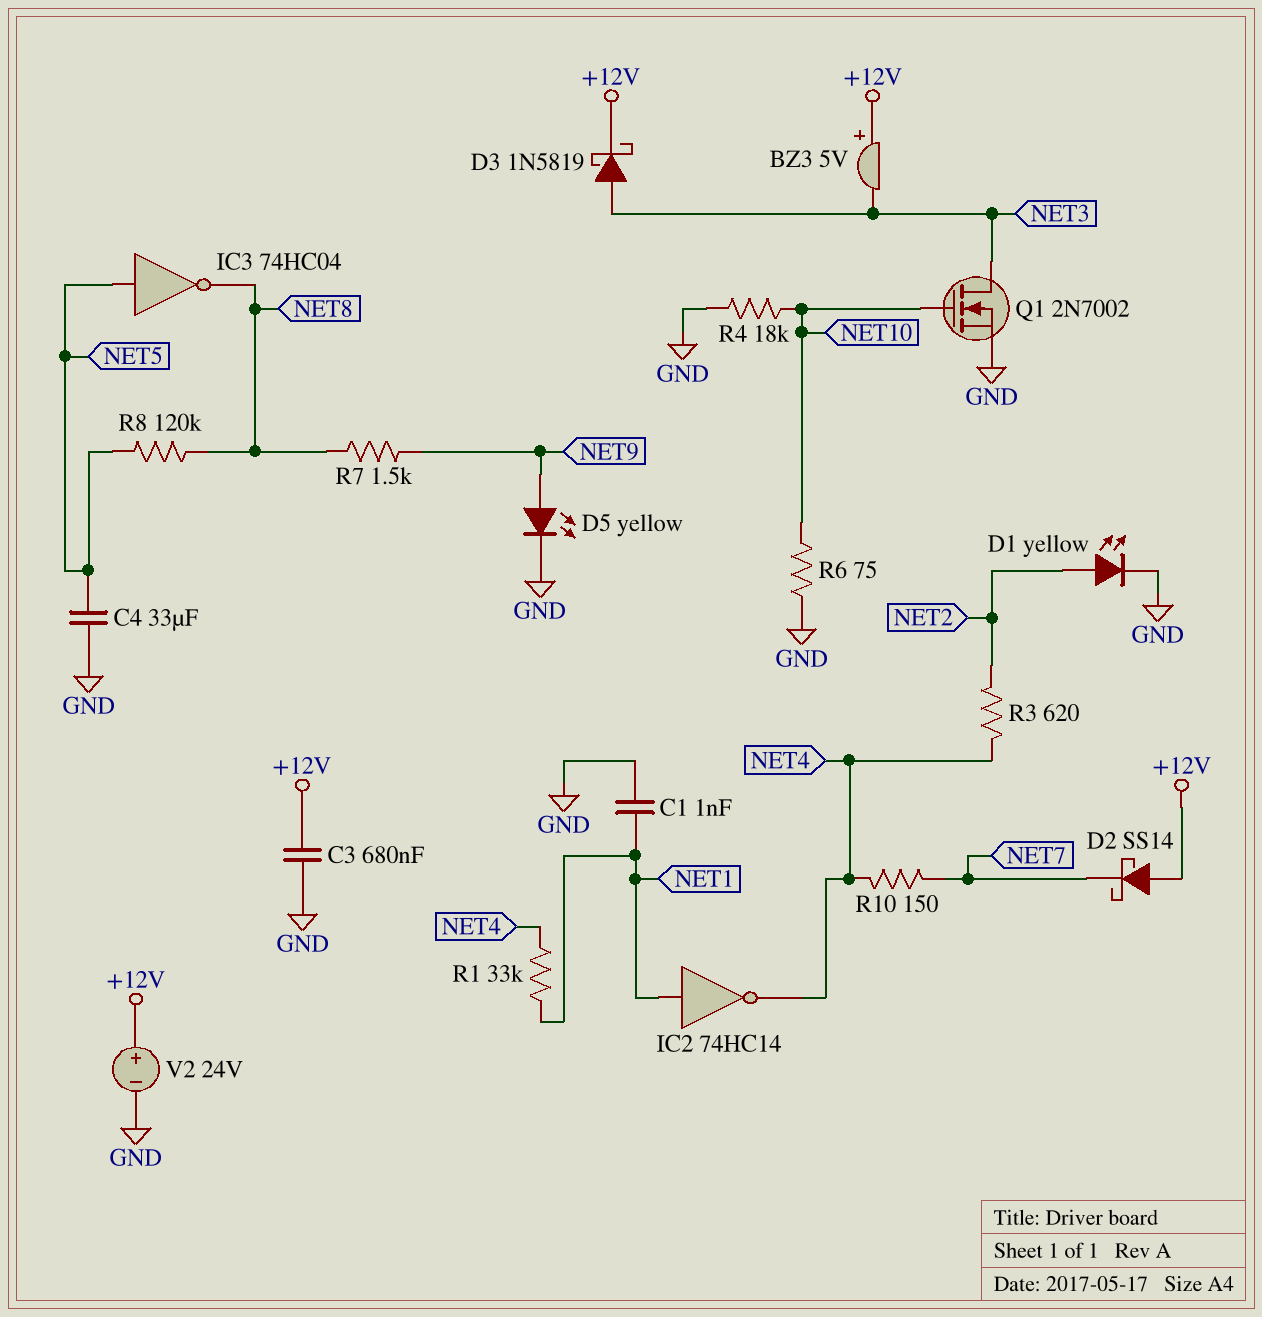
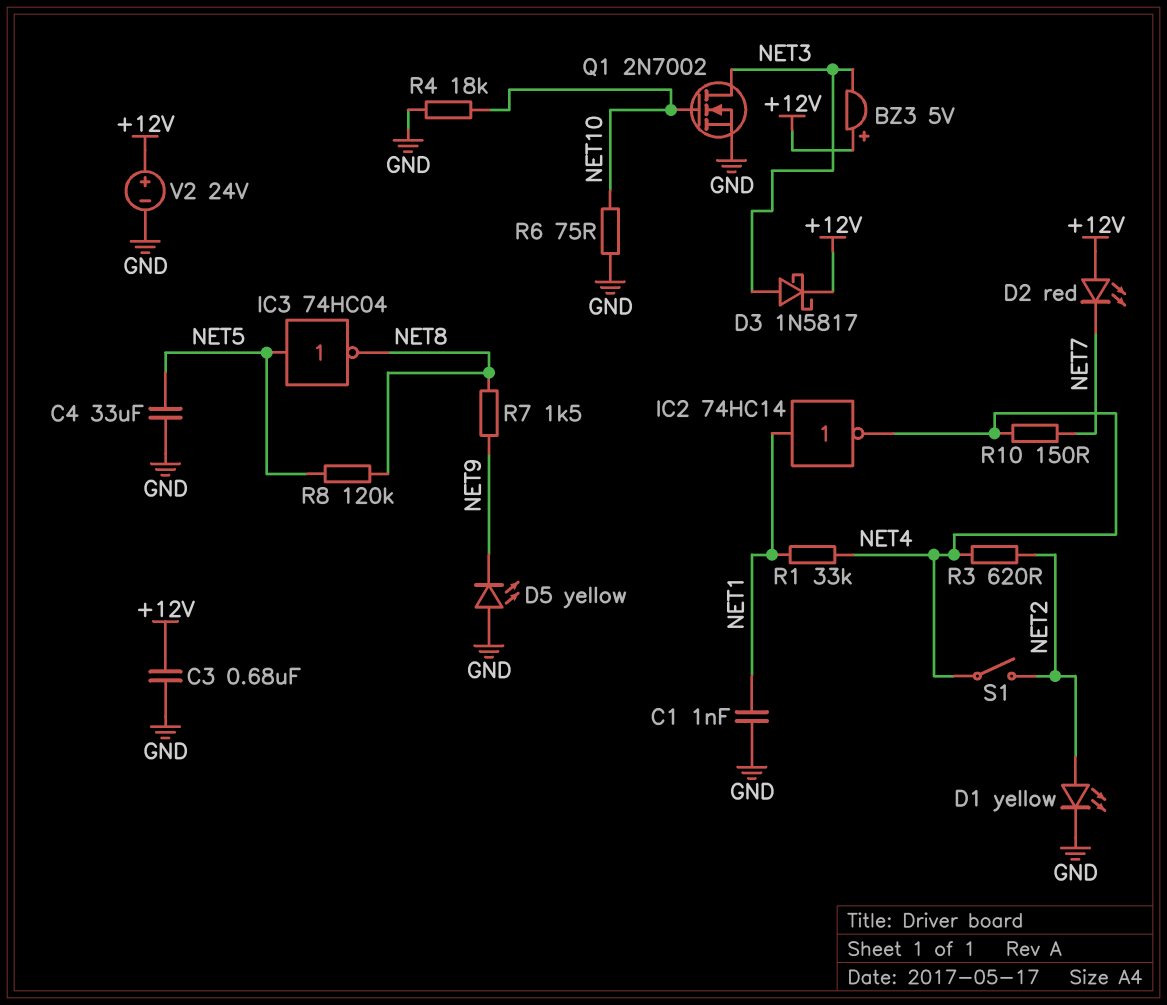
D2: schottky SS14 (A +12V, K NET7) -> LED red (A +12V, K NET7)
D3: schottky 1N5819 (A NET3, K +12V) -> schottky 1N5817 (A NET3, K +12V)
D5: LED yellow (A NET9, K GND) -> LED yellow (A GND, K NET9)
S1: none -> switch (NET2, NET4)

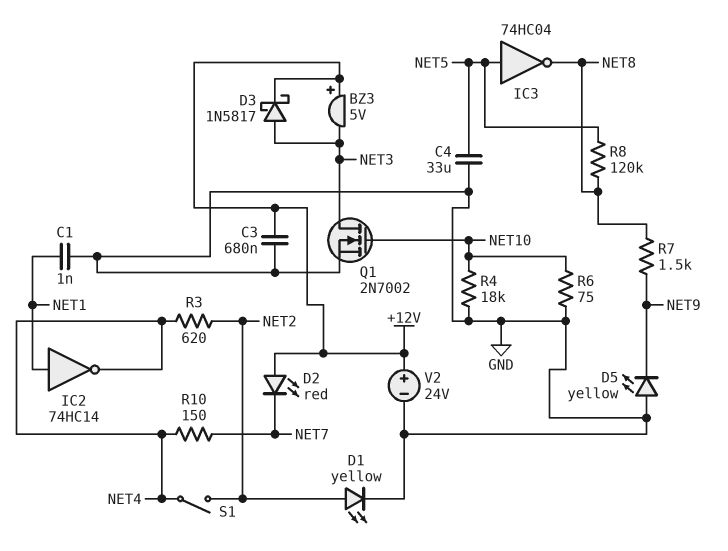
R1: 33k (NET1, NET4) -> none

